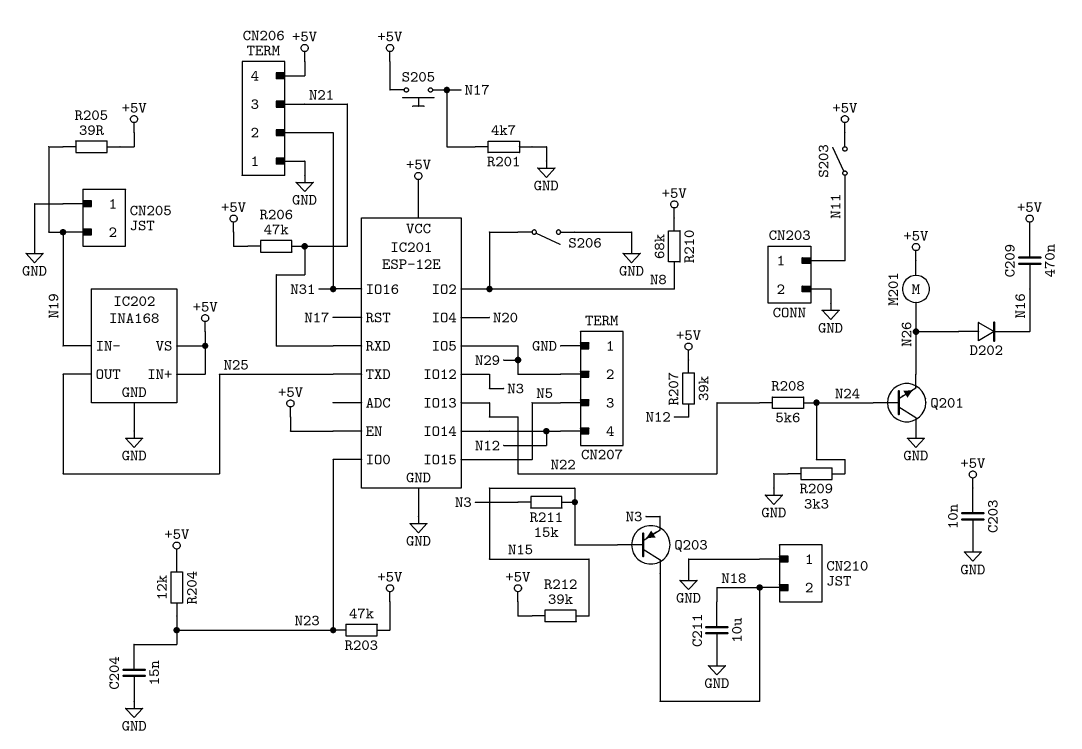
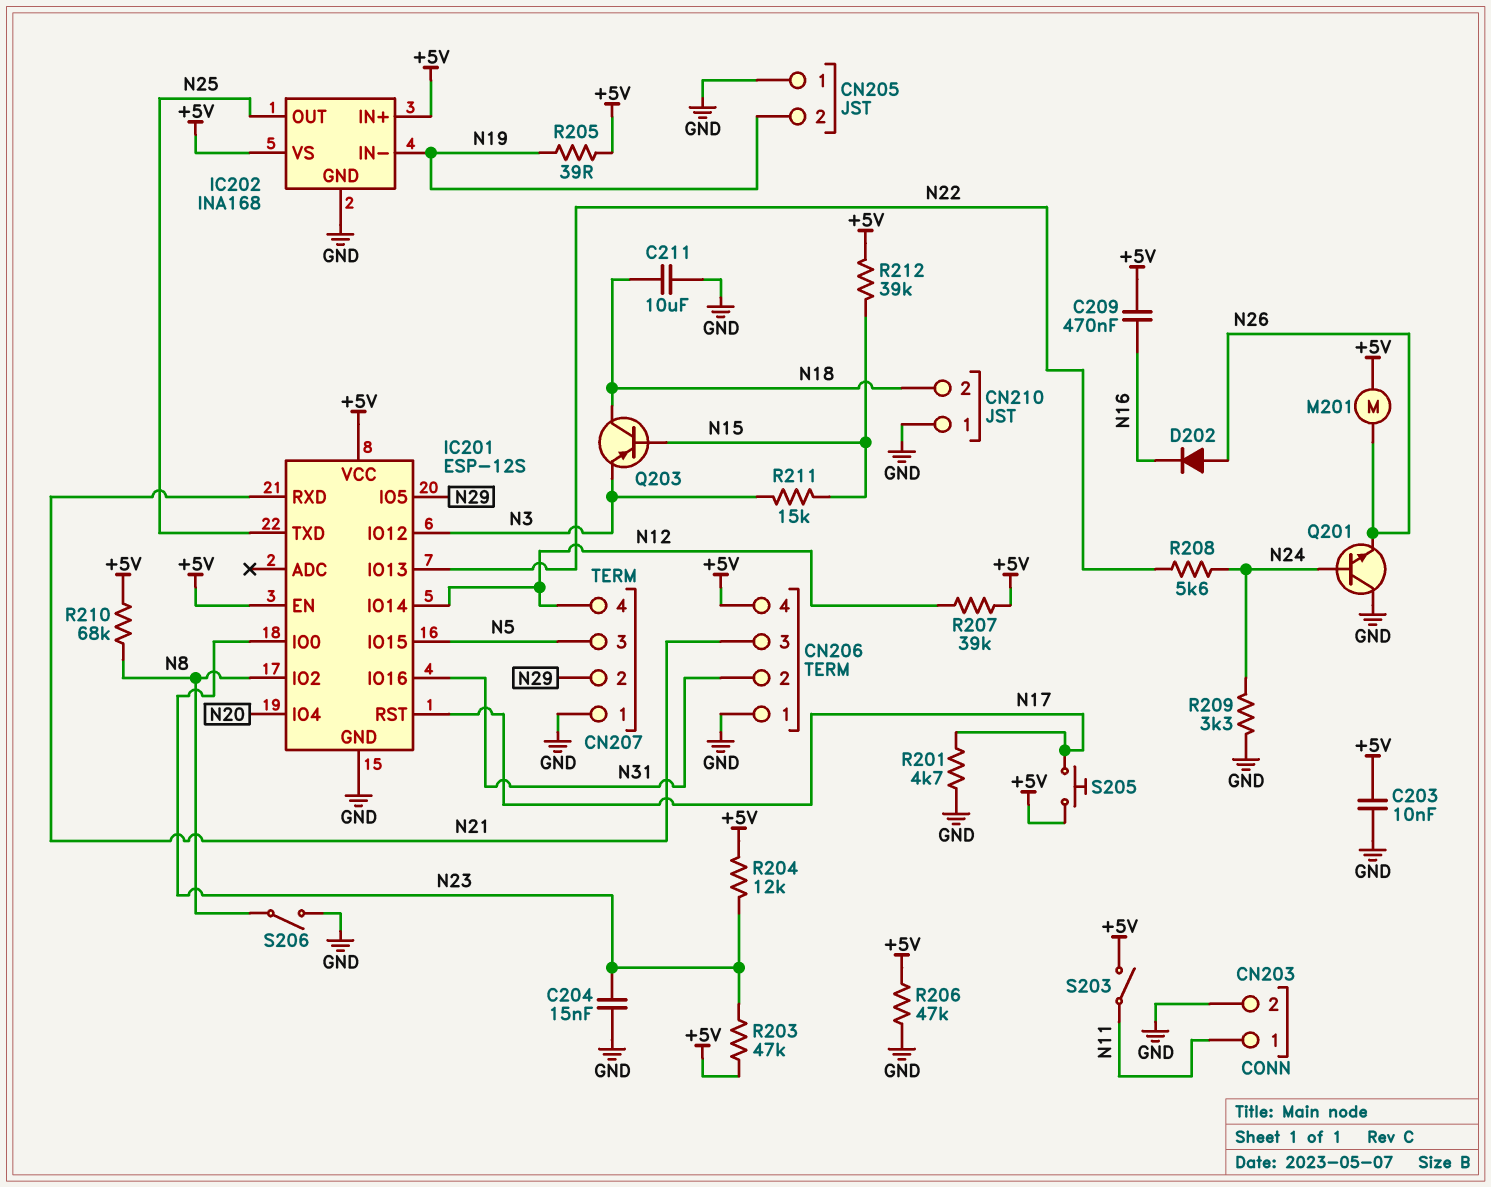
IC201: ESP-12E -> ESP-12S
R206: 47k (+5V, N21) -> 47k (+5V, GND)

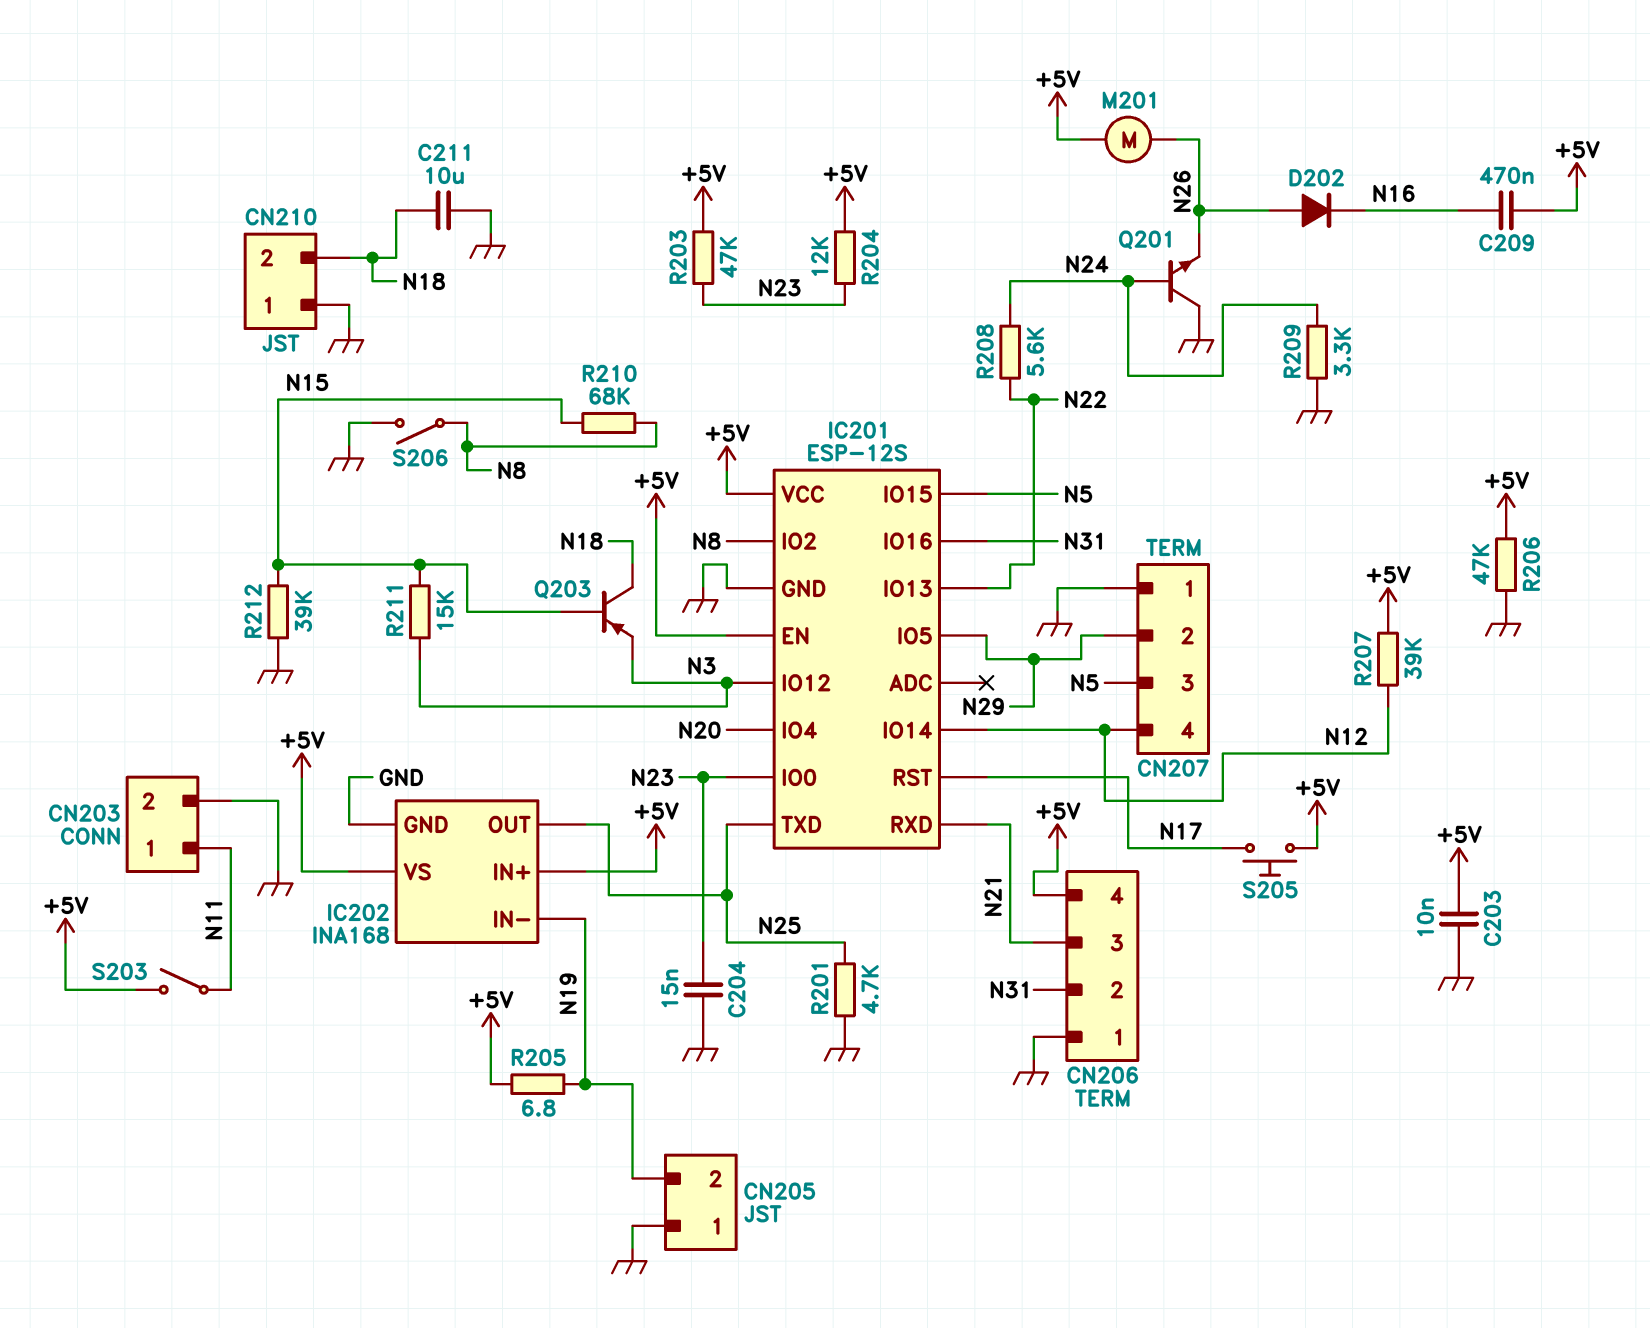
R201: 4.7k (GND, N17) -> 4.7k (GND, N25)
R205: 39 (+5V, N19) -> 6.8 (+5V, N19)
R210: 68k (+5V, N8) -> 68k (N8, N15)
R212: 39k (+5V, N15) -> 39k (GND, N15)

